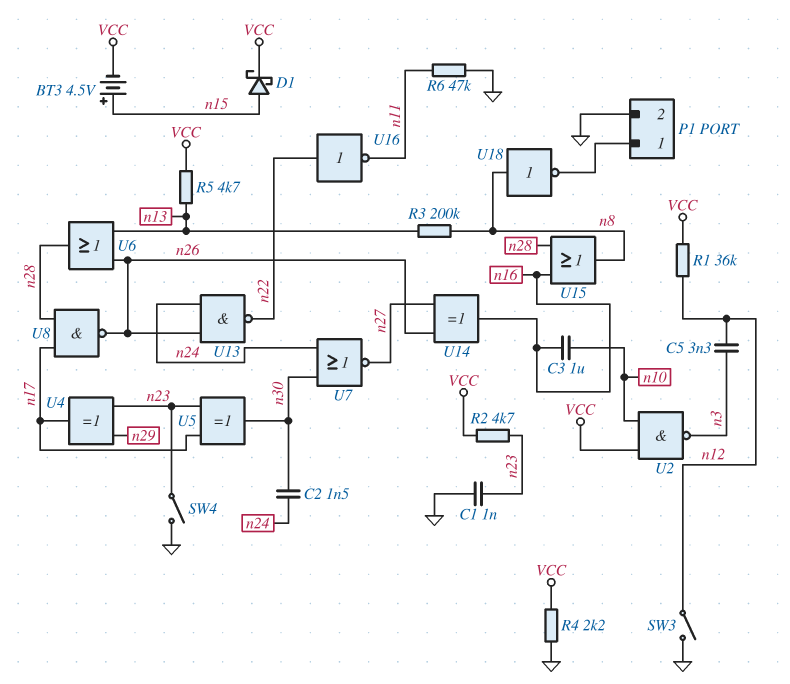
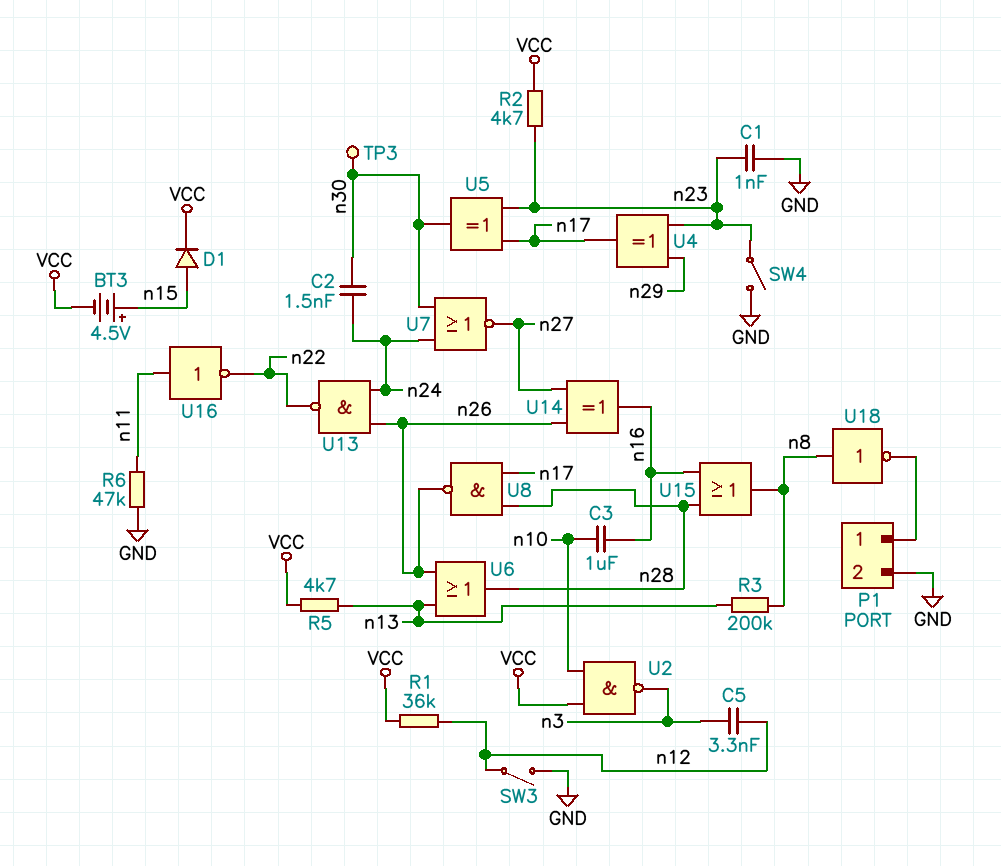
D1: schottky (A n15, K VCC) -> diode (A n15, K VCC)
R4: 2.2k (GND, VCC) -> none
TP3: none -> test point (n30)
U16: NOT (in n22, out n11) -> NOT (in n11, out n22)

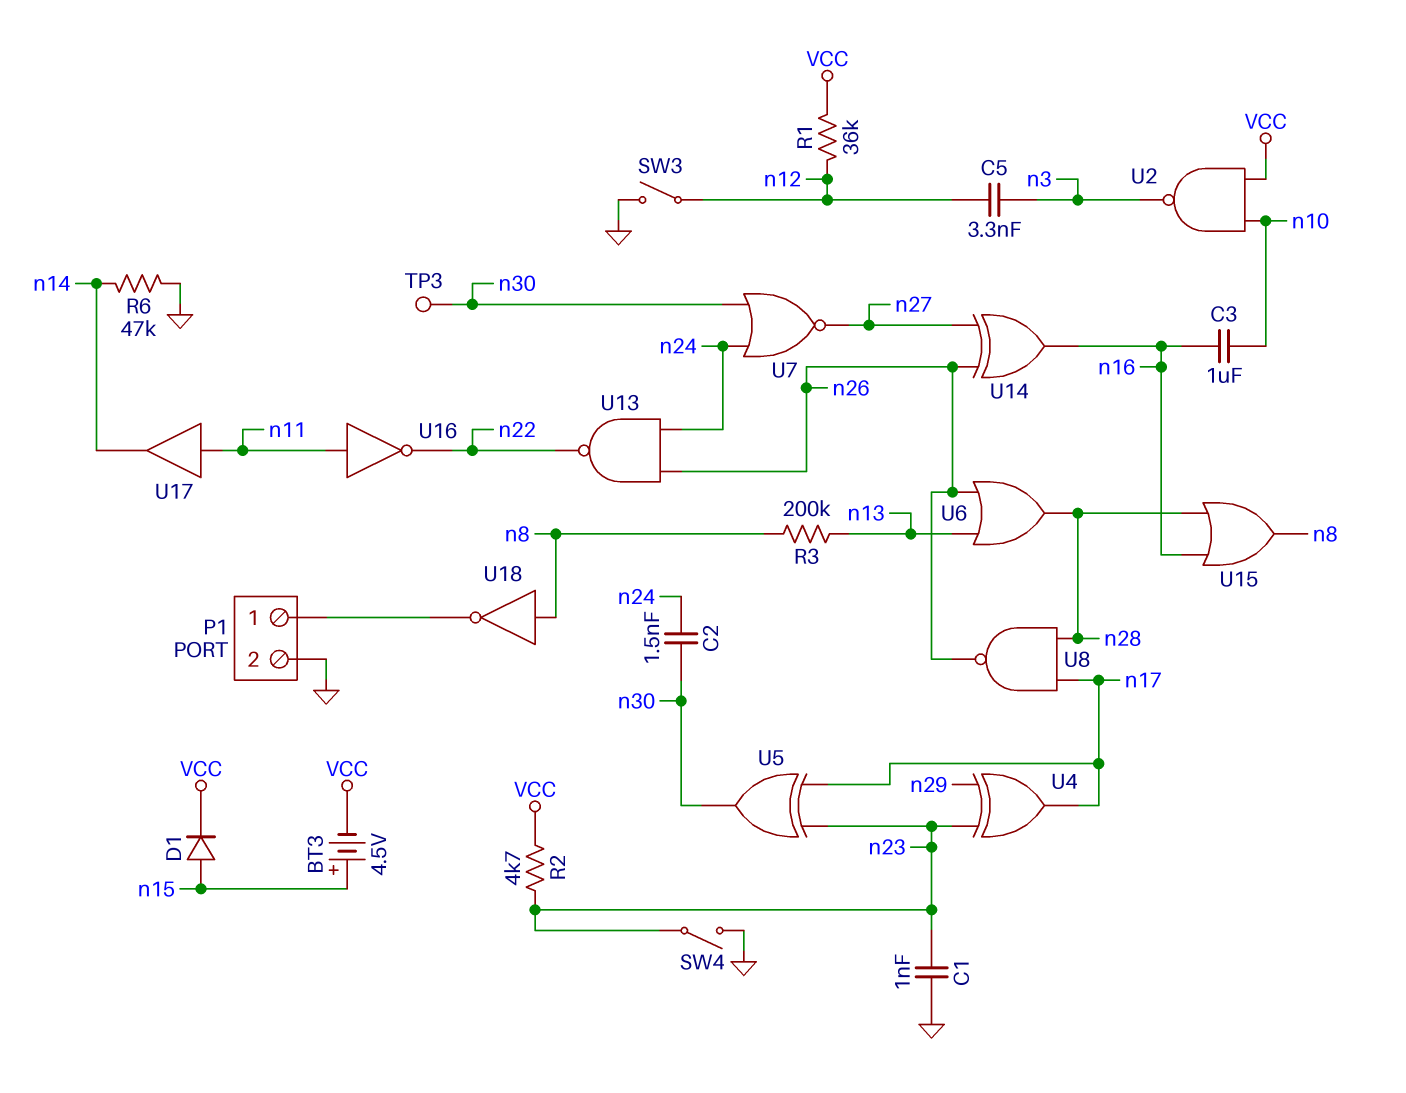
R5: 4.7k (VCC, n13) -> none
R6: 47k (GND, n11) -> 47k (GND, n14)
U17: none -> buffer (in n11, out n14)

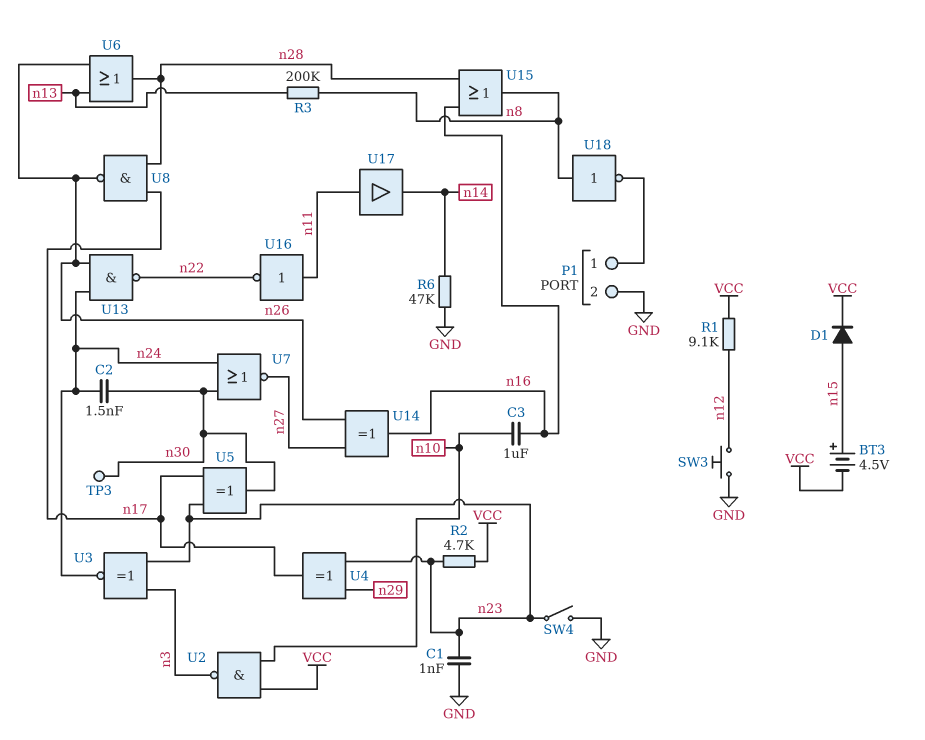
C5: 3.3nF (n3, n12) -> none
R1: 36k (VCC, n12) -> 9.1k (VCC, n12)
SW3: switch (GND, n12) -> button (GND, n12)
U3: none -> XNOR (in n3, in n23, out n24)

